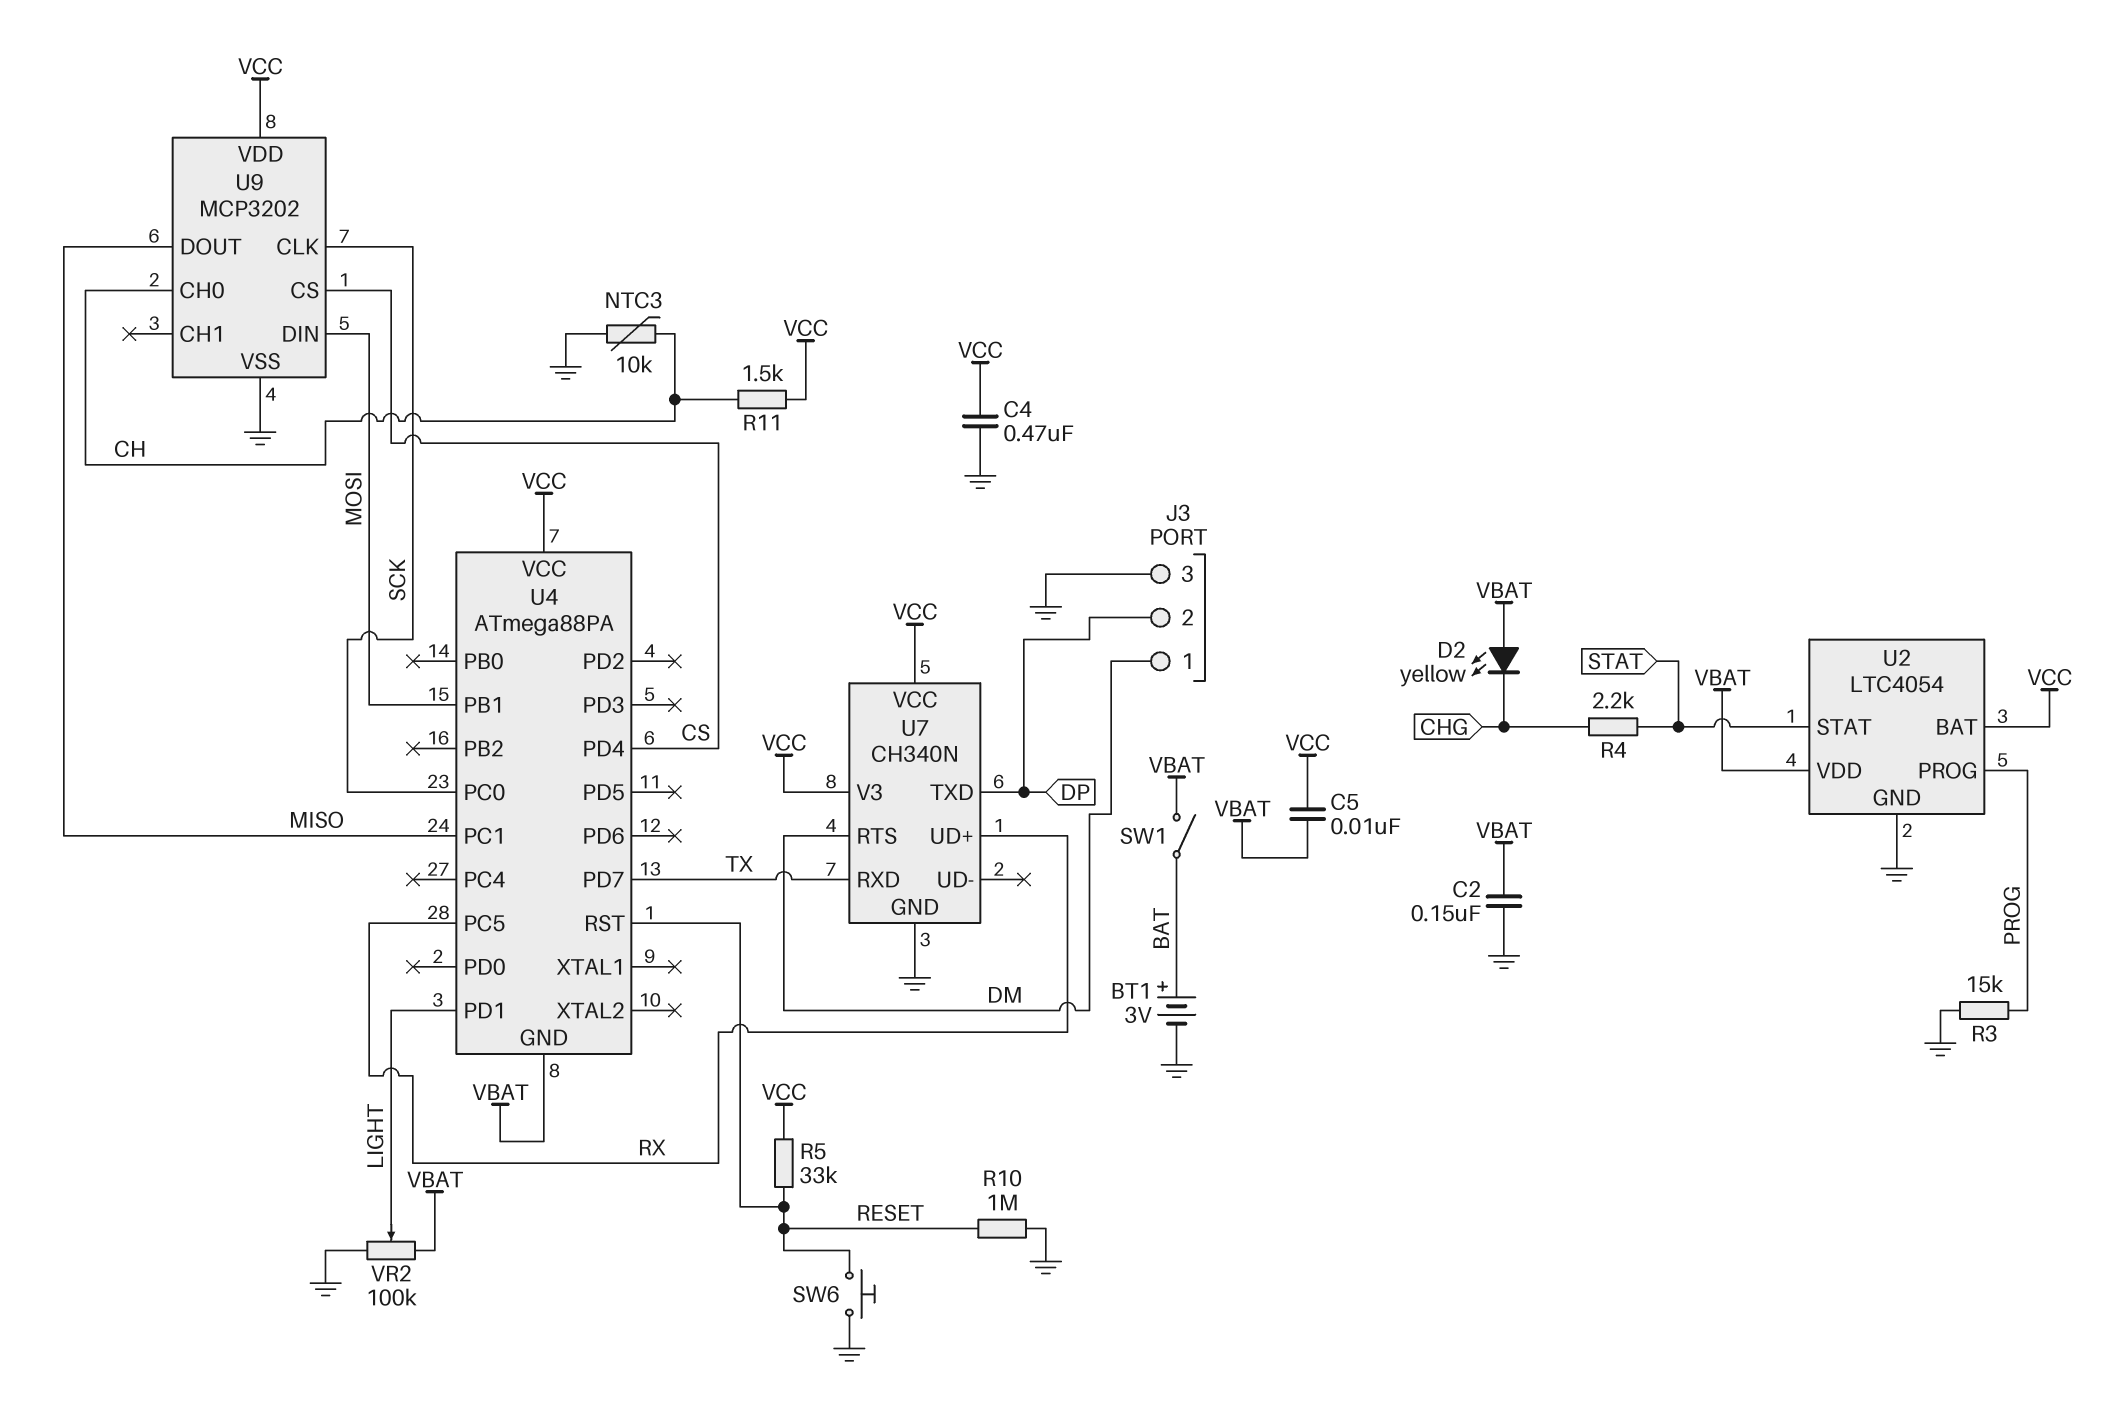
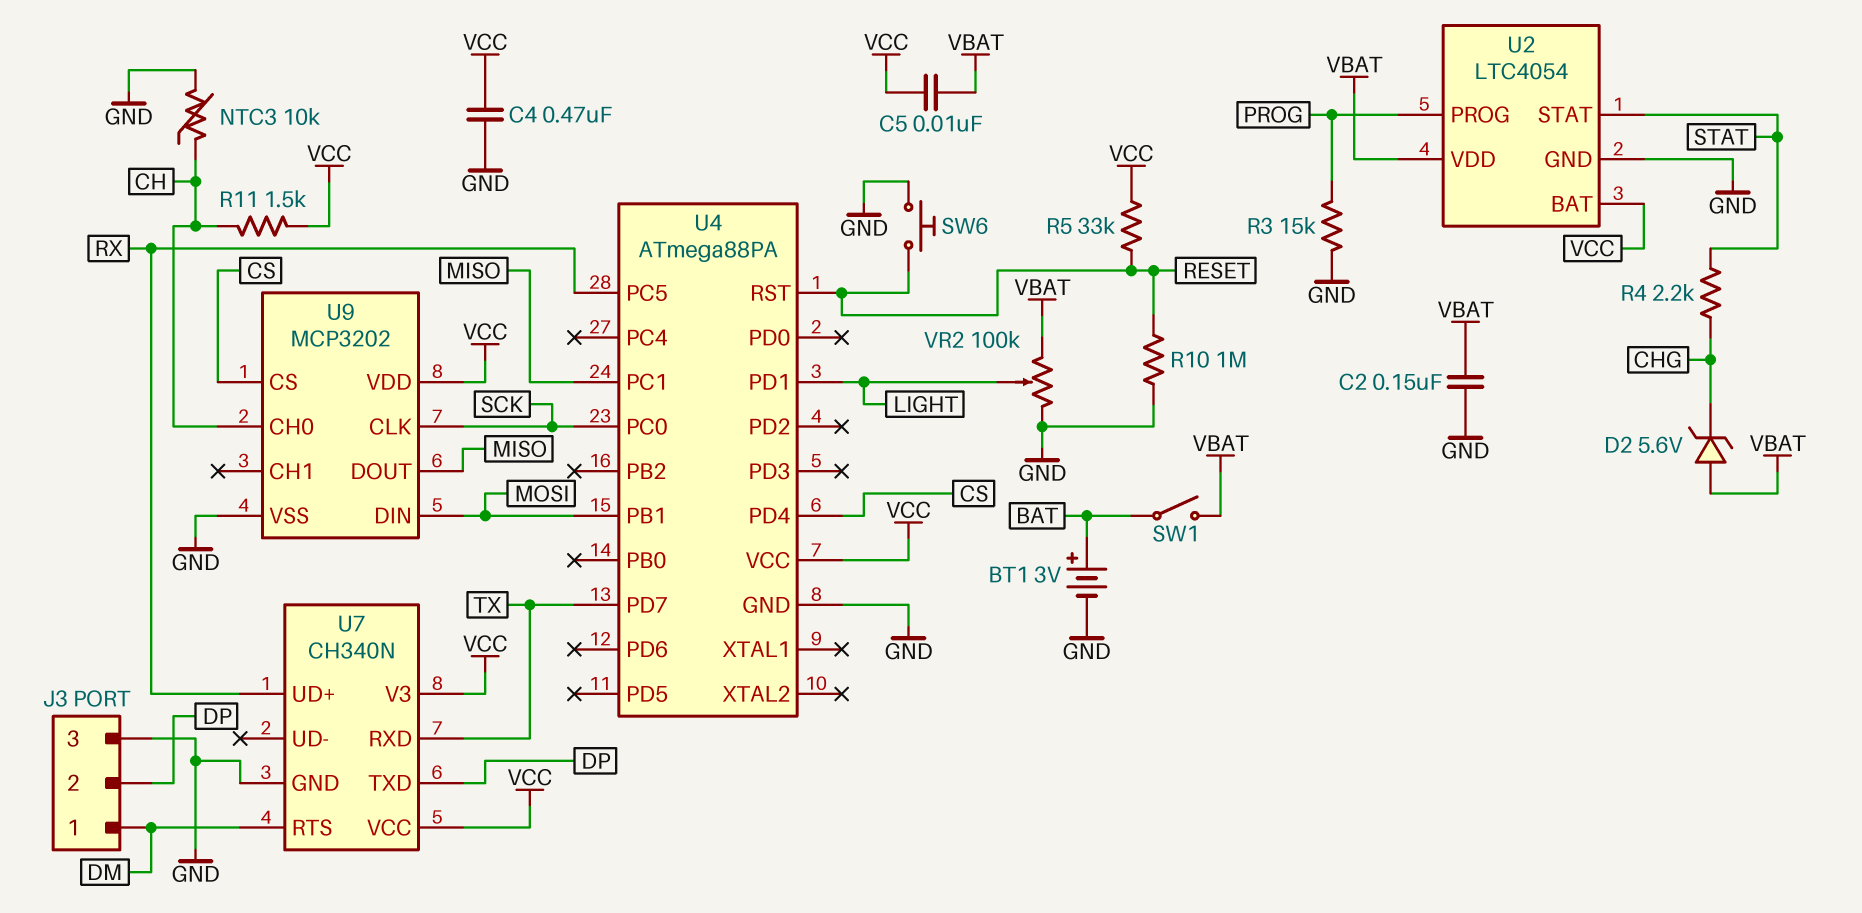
D2: LED yellow (A VBAT, K CHG) -> zener 5.6V (A VBAT, K CHG)
U4 pin GND: VBAT -> GND

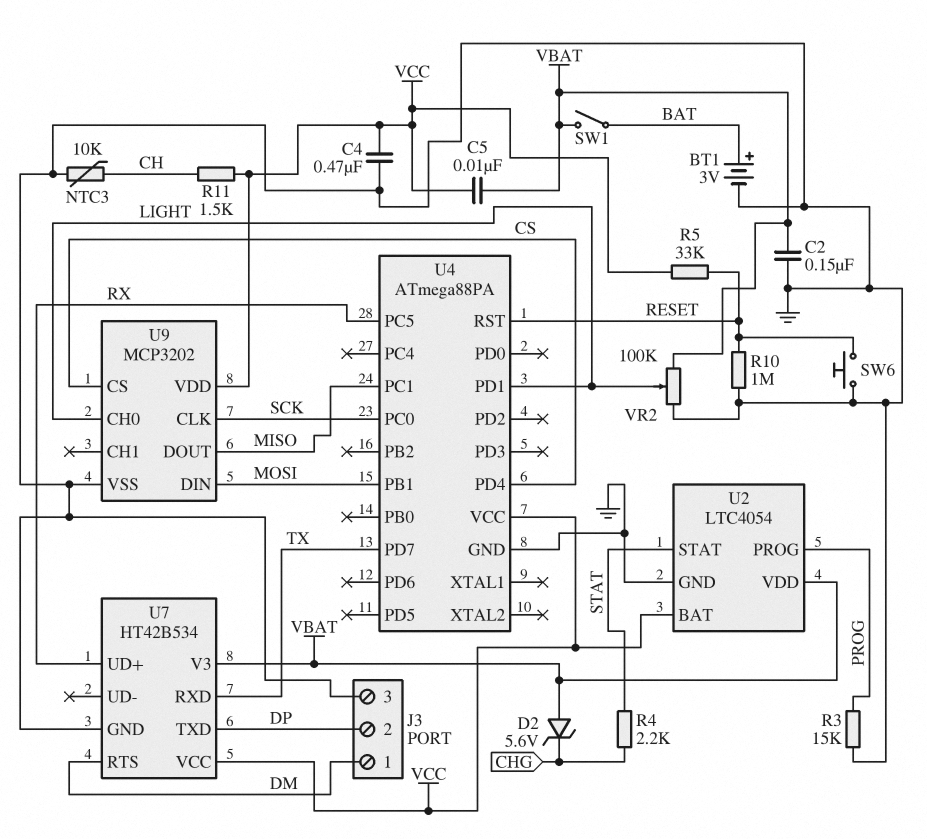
U7: CH340N -> HT42B534
U7 pin V3: VCC -> VBAT
U9 pin CH0: CH -> LIGHT

